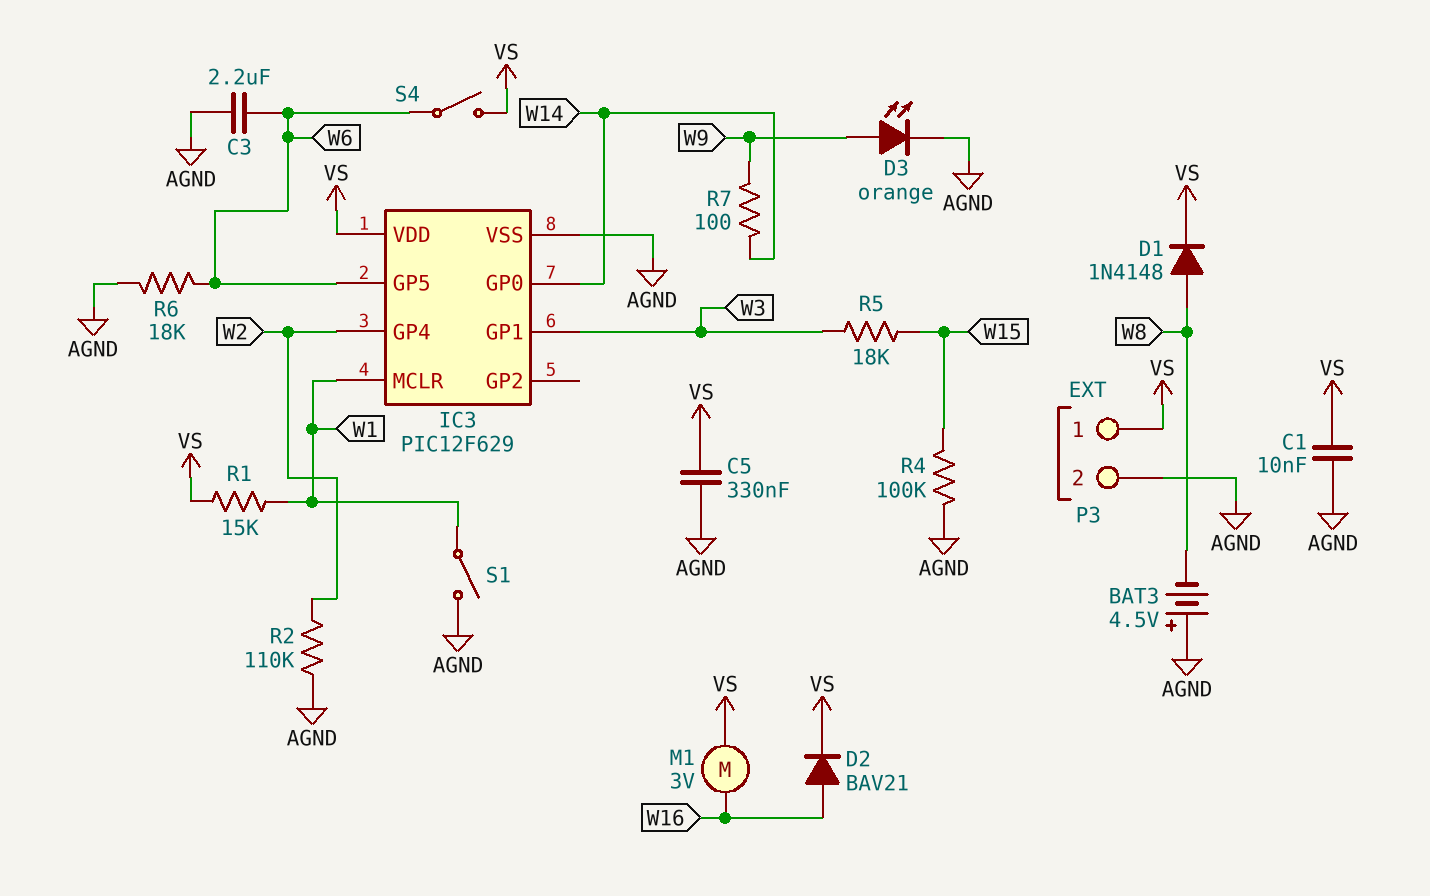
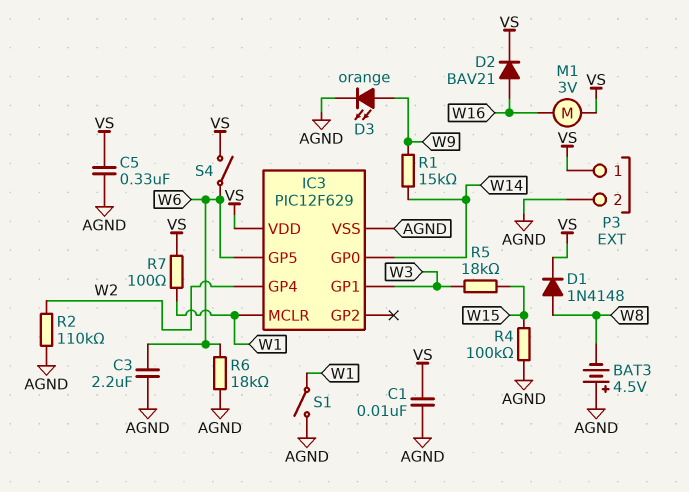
R1: 15k (VS, W1) -> 15k (W9, W14)
R7: 100 (W9, W14) -> 100 (VS, W1)

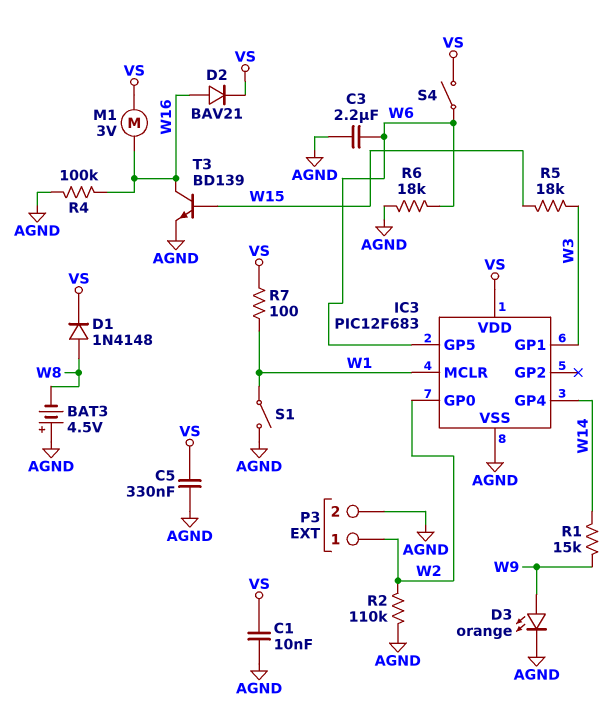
IC3: PIC12F629 -> PIC12F683
IC3 pin GP0: W14 -> W2
IC3 pin GP4: W2 -> W14
P3 pin 1: VS -> W2
R4: 100k (AGND, W15) -> 100k (AGND, W16)
T3: none -> NPN BD139 (B W15, C W16, E AGND)

